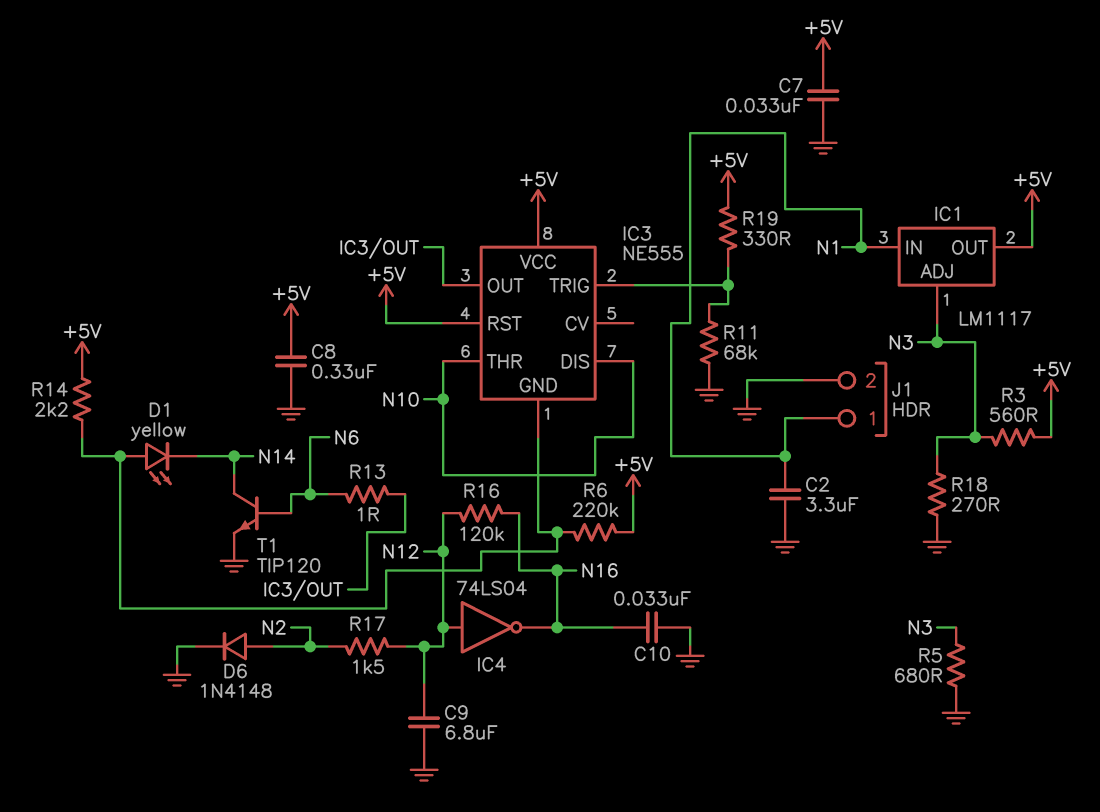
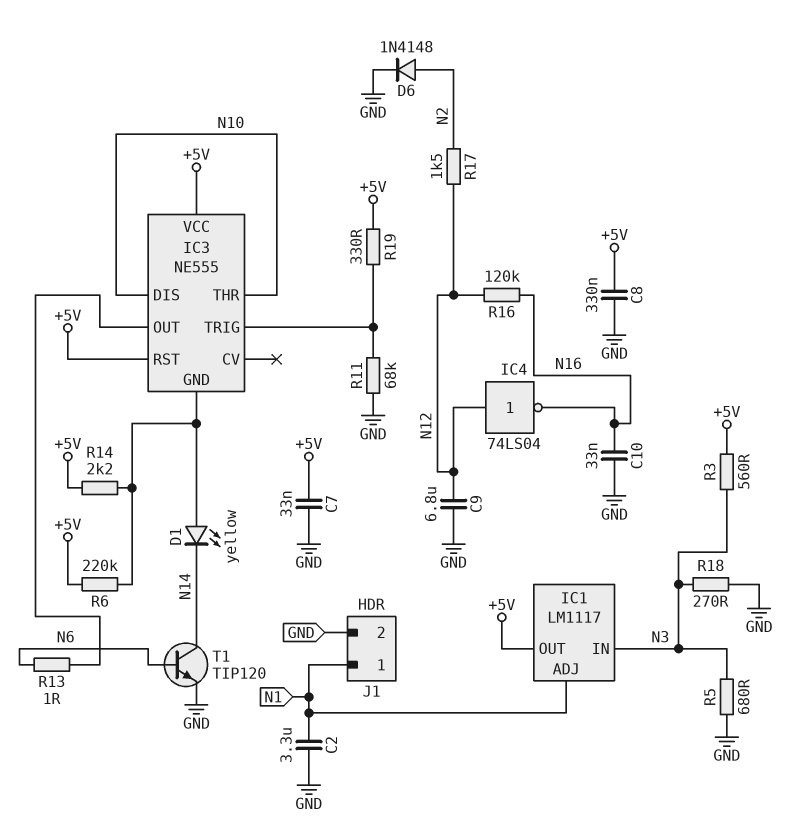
IC1 pin ADJ: N3 -> N1
IC1 pin IN: N1 -> N3

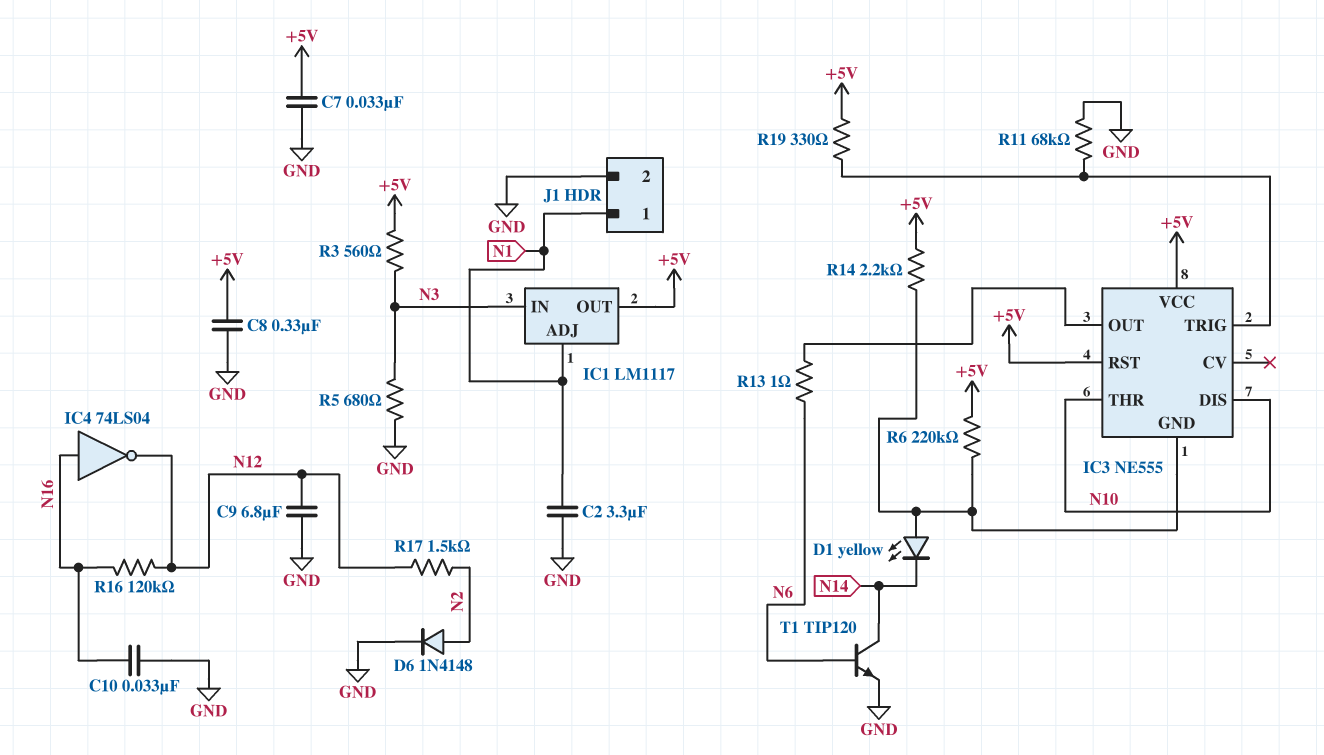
IC4: NOT 74LS04 (in N12, out N16) -> NOT 74LS04 (in N16, out N12)
R18: 270 (GND, N3) -> none

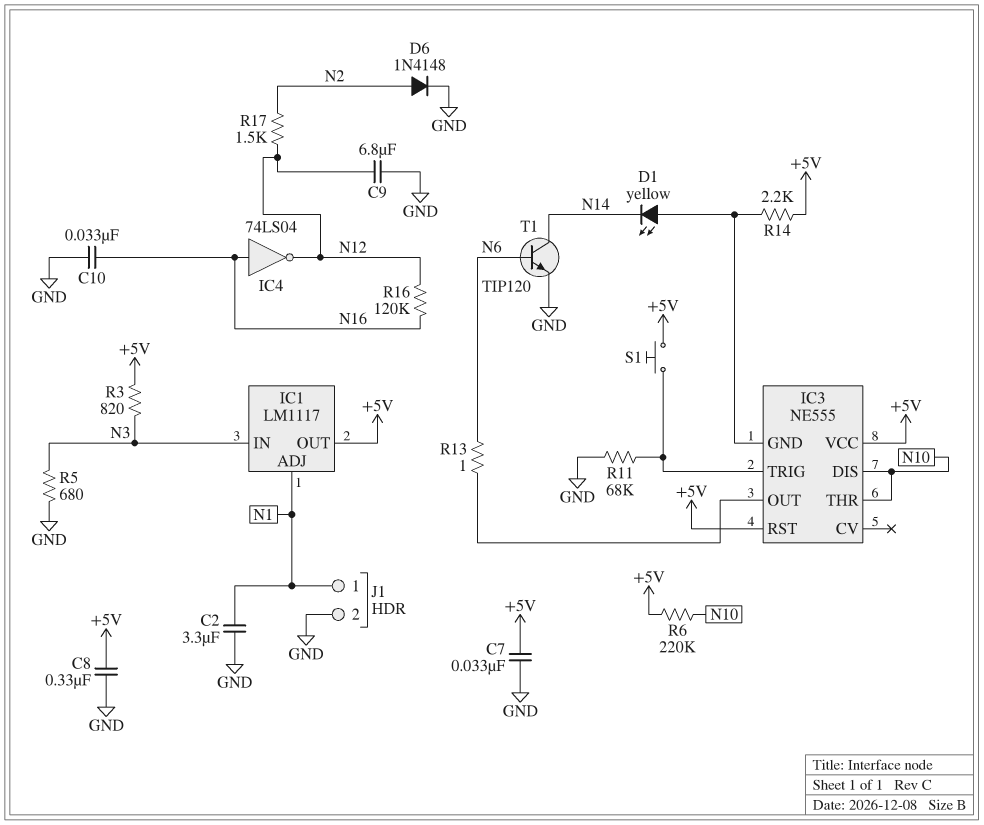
R3: 560 (+5V, N3) -> 820 (+5V, N3)
R6: 220k (+5V, IC3/GND) -> 220k (+5V, N10)
R19: 330 (+5V, IC3/TRIG) -> none
S1: none -> button (+5V, IC3/TRIG)

